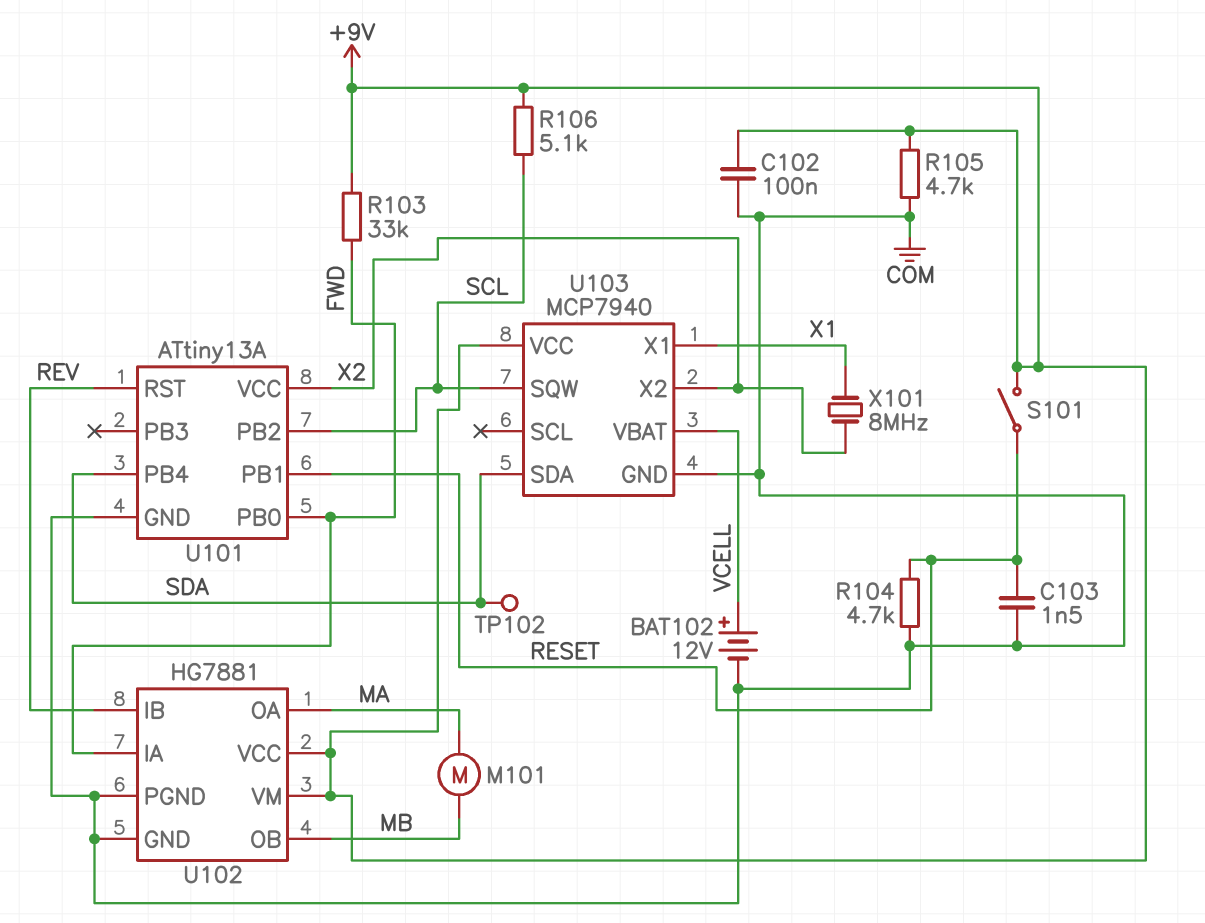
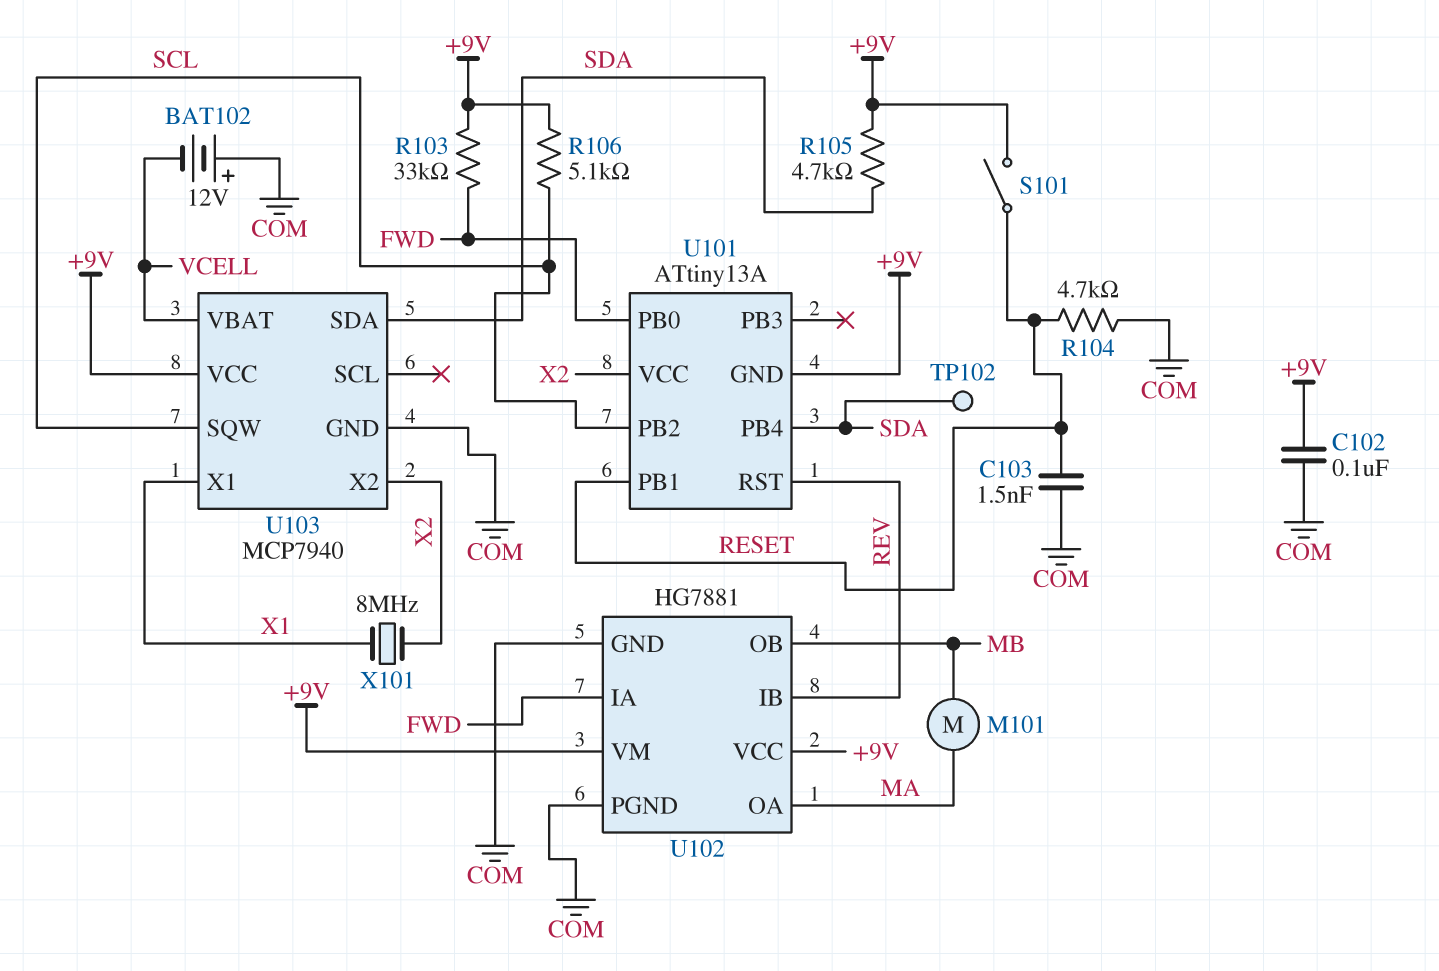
BAT102: 12V (plus VCELL, minus COM) -> 12V (plus COM, minus VCELL)
R105: 4.7k (+9V, COM) -> 4.7k (+9V, SDA)
U101 pin GND: COM -> +9V

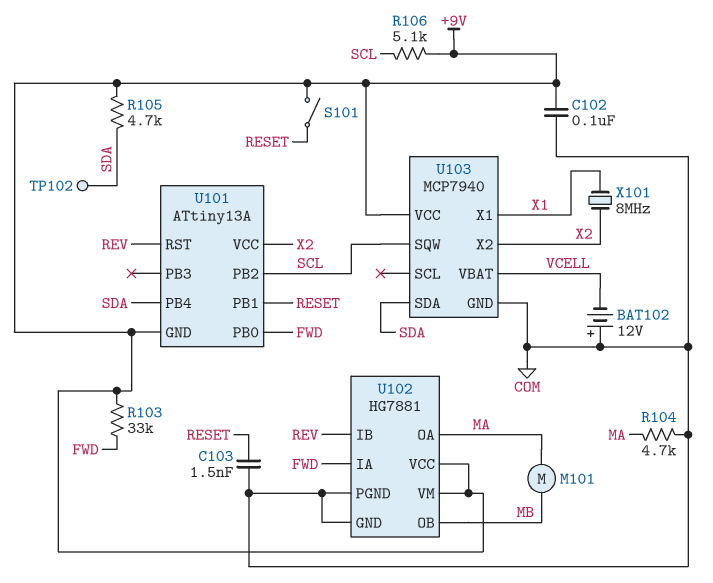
R104: 4.7k (COM, RESET) -> 4.7k (COM, MA)

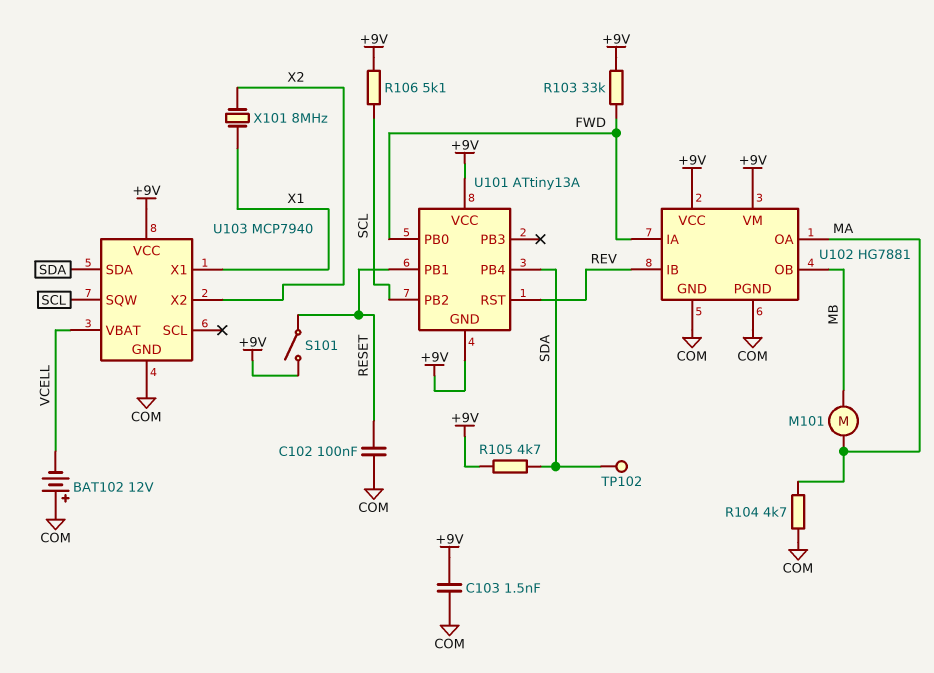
C102: 100nF (+9V, COM) -> 100nF (COM, RESET)
C103: 1.5nF (COM, RESET) -> 1.5nF (+9V, COM)
U101 pin VCC: X2 -> +9V

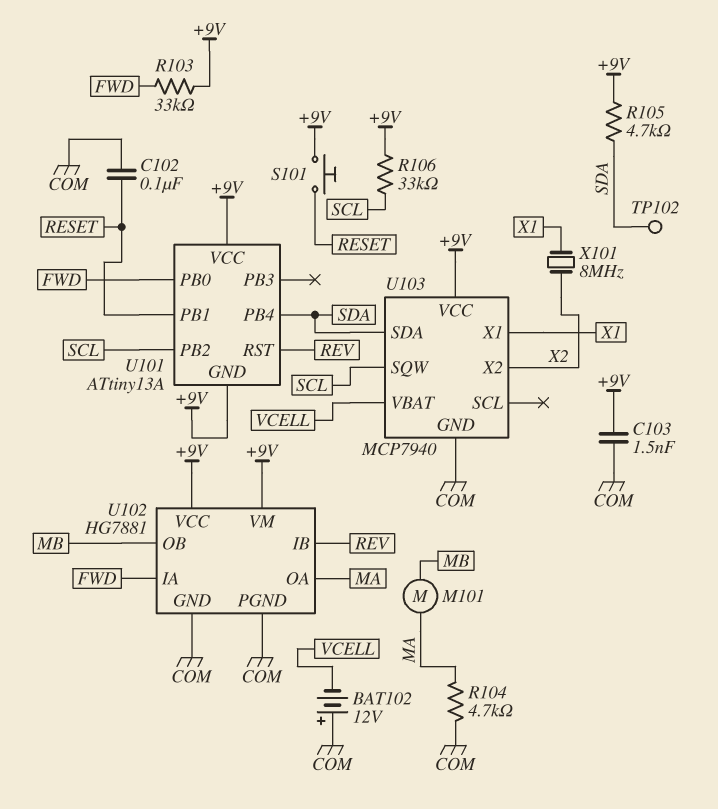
R106: 5.1k (+9V, SCL) -> 33k (+9V, SCL)
S101: switch (+9V, RESET) -> button (+9V, RESET)

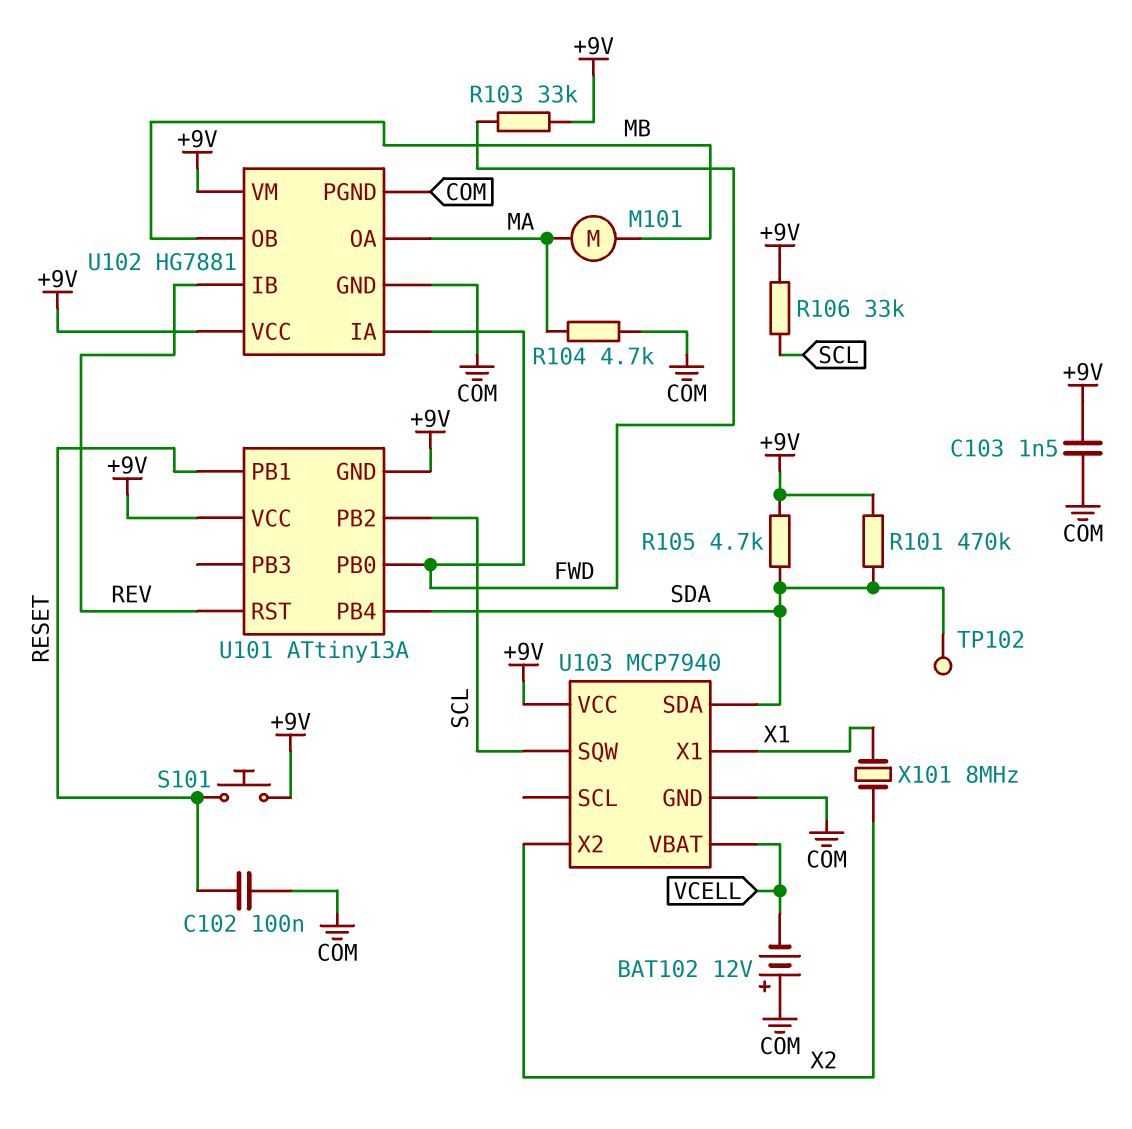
R101: none -> 470k (+9V, SDA)

